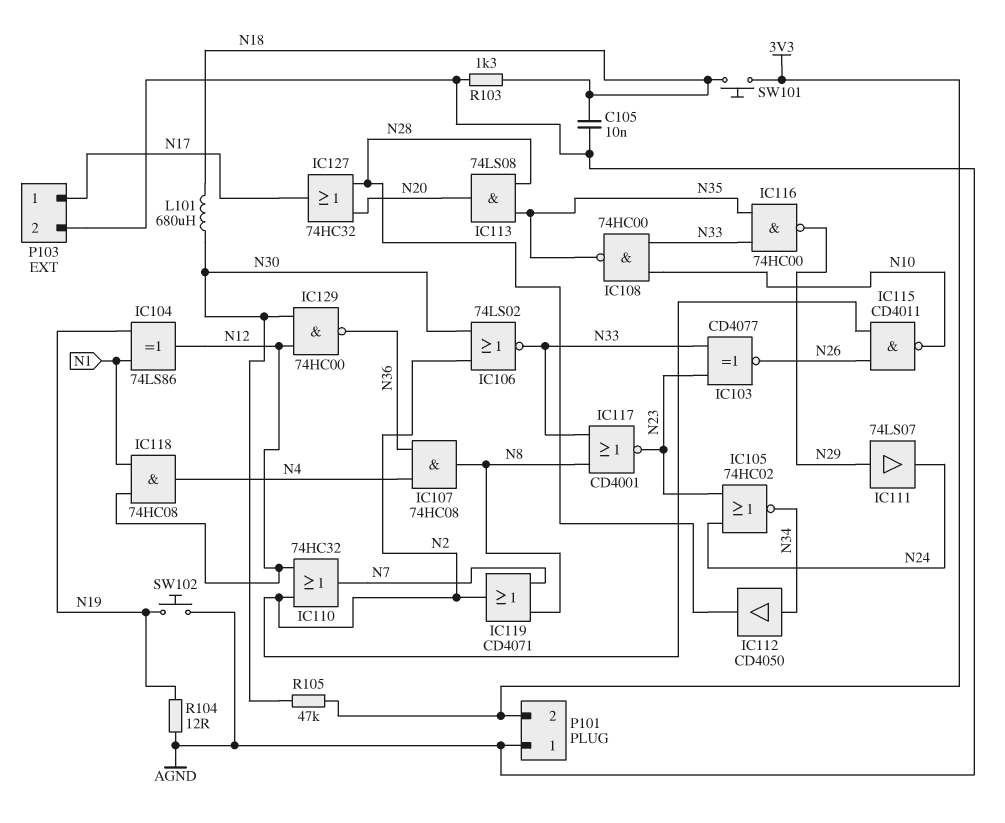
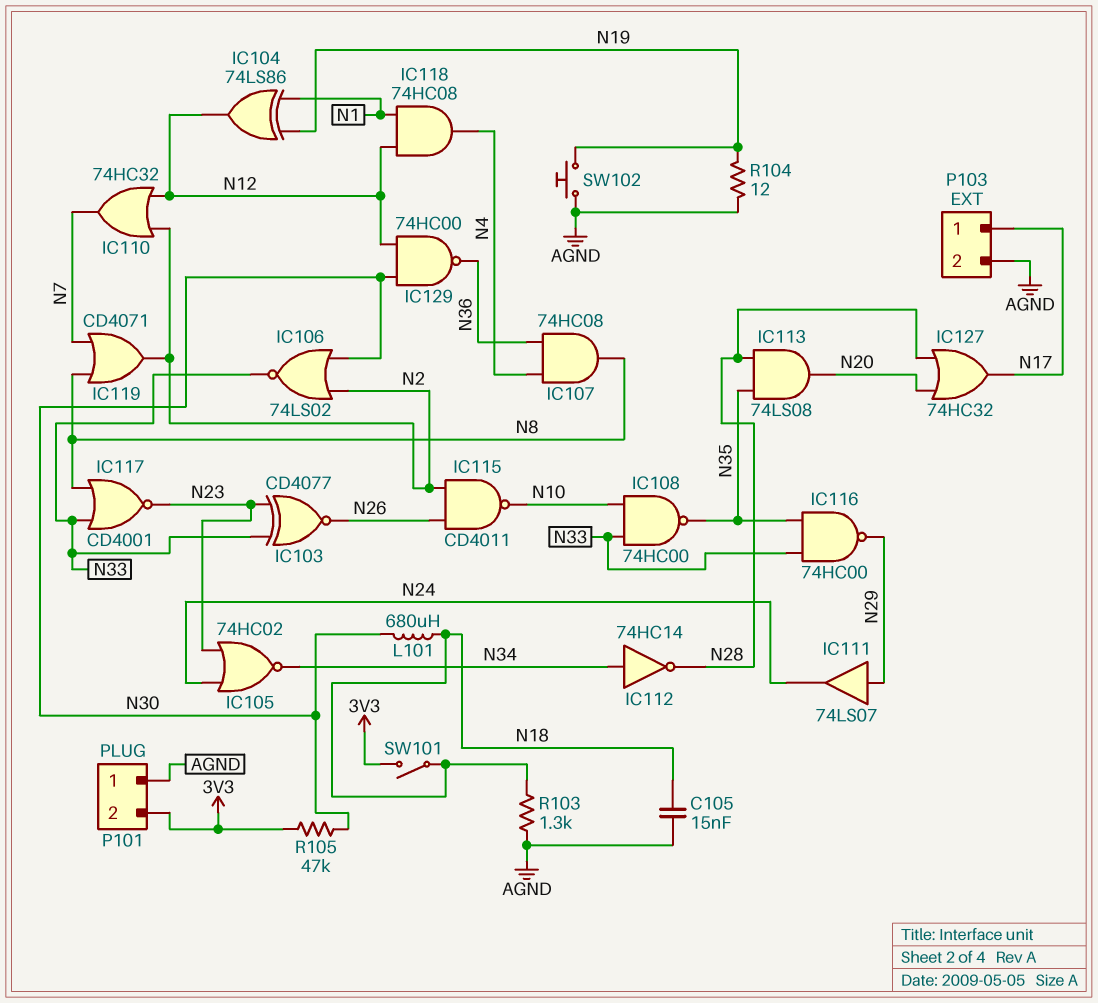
C105: 10nF (AGND, N18) -> 15nF (AGND, N18)
IC112: buffer CD4050 (in N34, out N28) -> NOT 74HC14 (in N34, out N28)
SW101: button (3V3, N18) -> switch (3V3, N18)

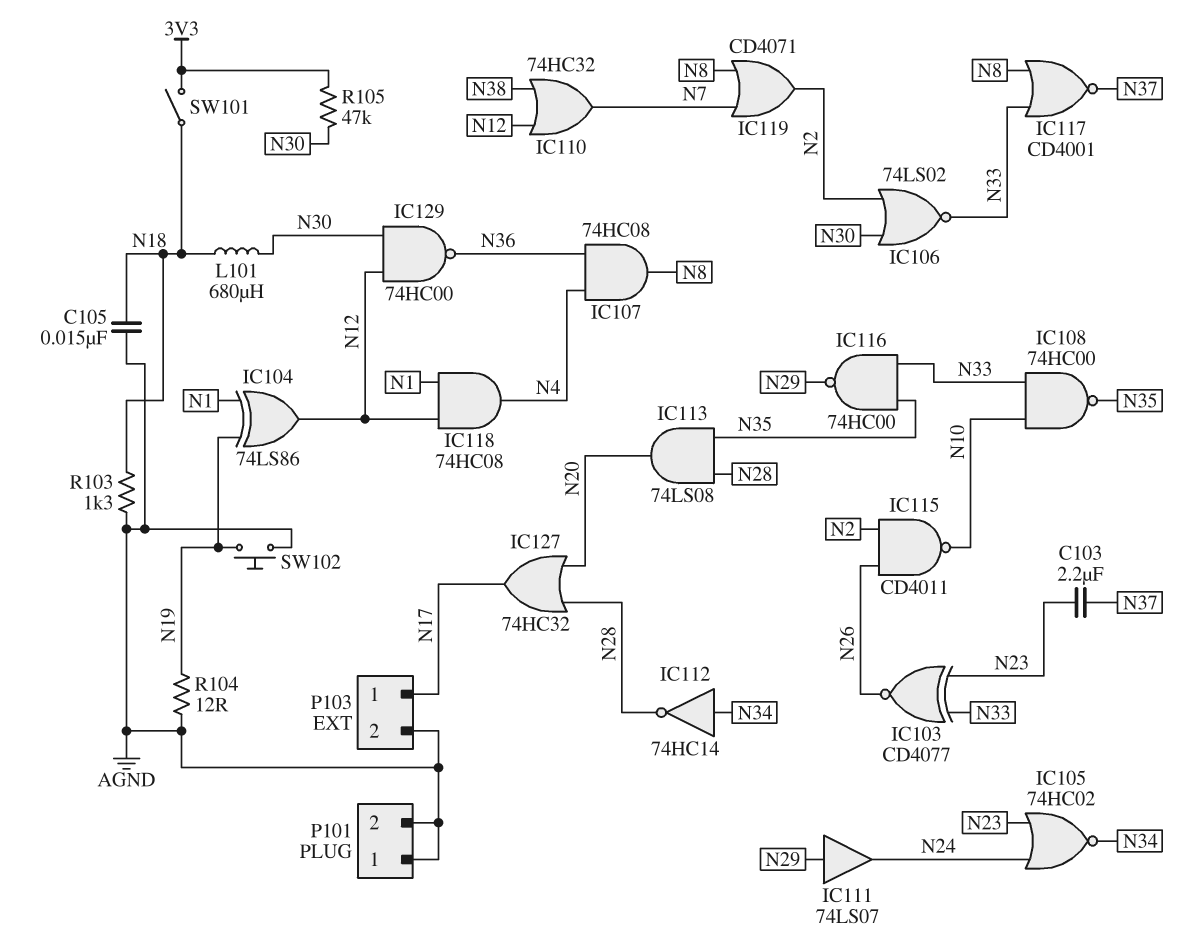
C103: none -> 2.2uF (N23, N37)
IC110: OR 74HC32 (in N2, in N12, out N7) -> OR 74HC32 (in N12, in N38, out N7)
IC117: NOR CD4001 (in N8, in N33, out N23) -> NOR CD4001 (in N8, in N33, out N37)
P101 pin 2: 3V3 -> AGND

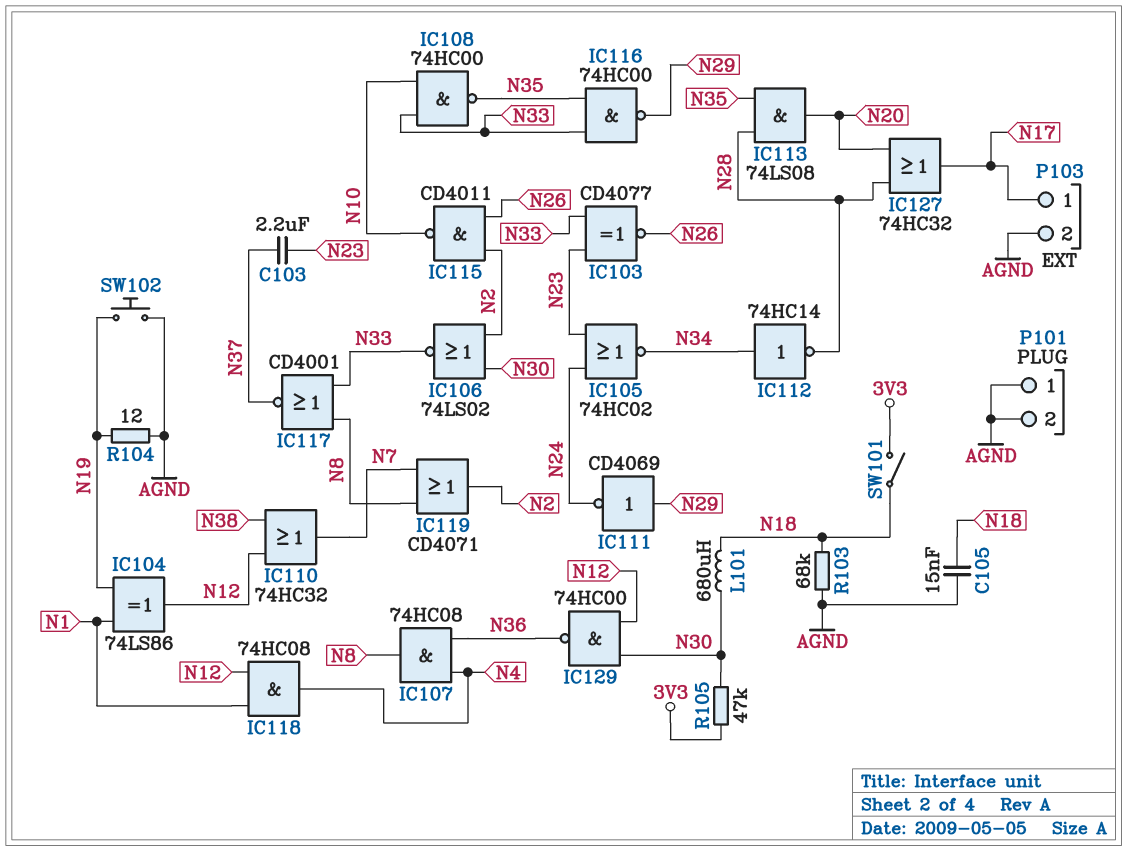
IC111: buffer 74LS07 (in N29, out N24) -> NOT CD4069 (in N29, out N24)
R103: 1.3k (AGND, N18) -> 68k (AGND, N18)

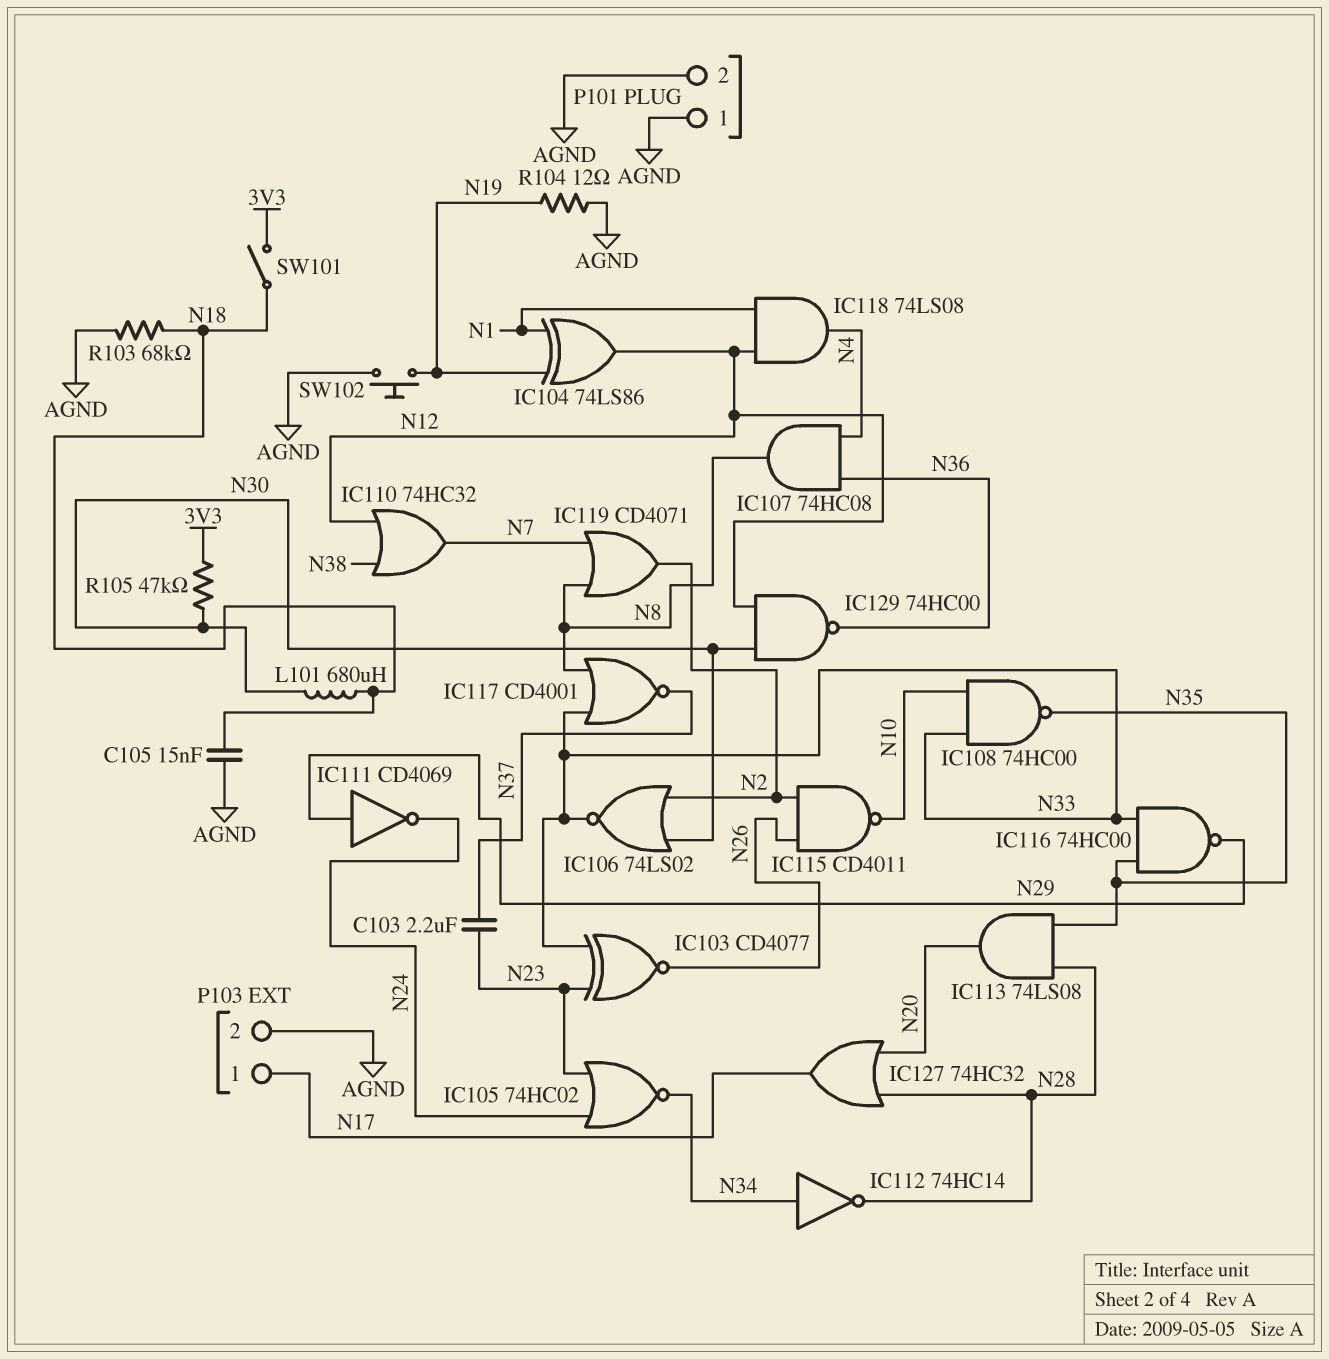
IC118: AND 74HC08 (in N1, in N12, out N4) -> AND 74LS08 (in N1, in N12, out N4)

